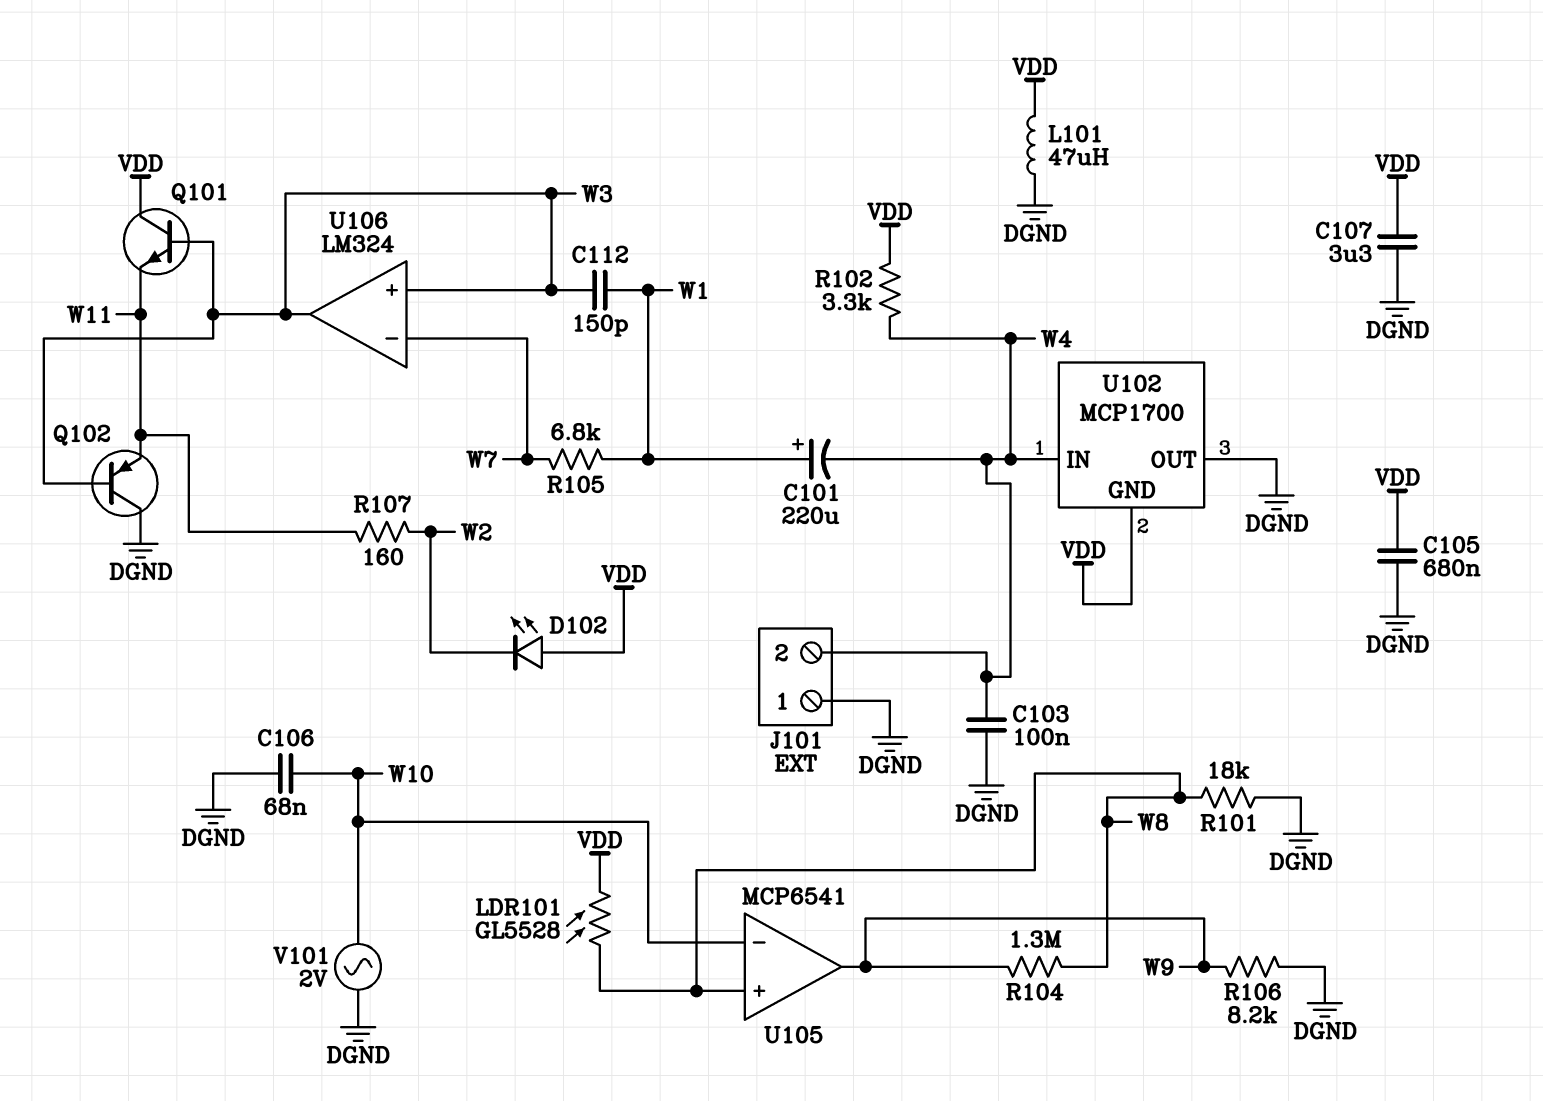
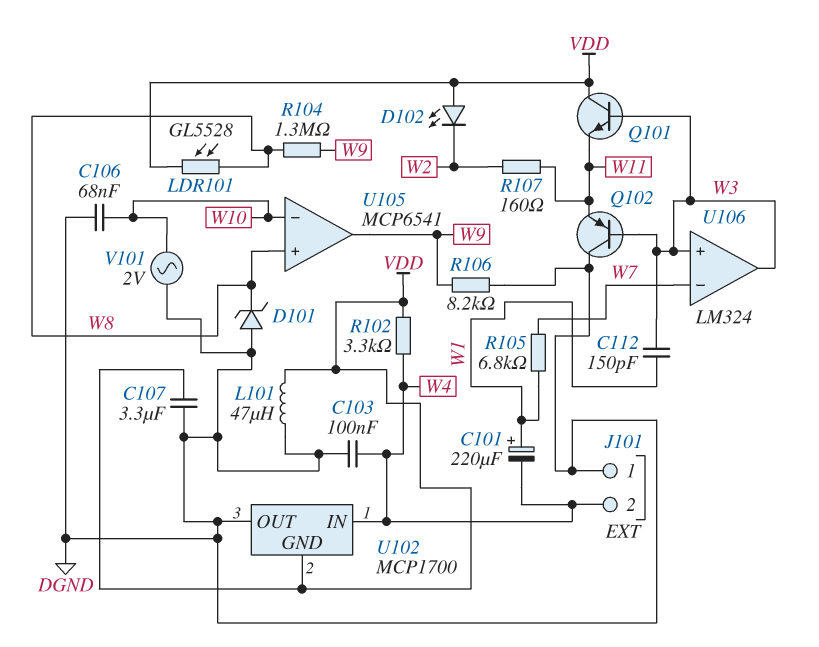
C105: 680nF (DGND, VDD) -> none
D101: none -> zener (A DGND, K W8)
R101: 18k (DGND, W8) -> none

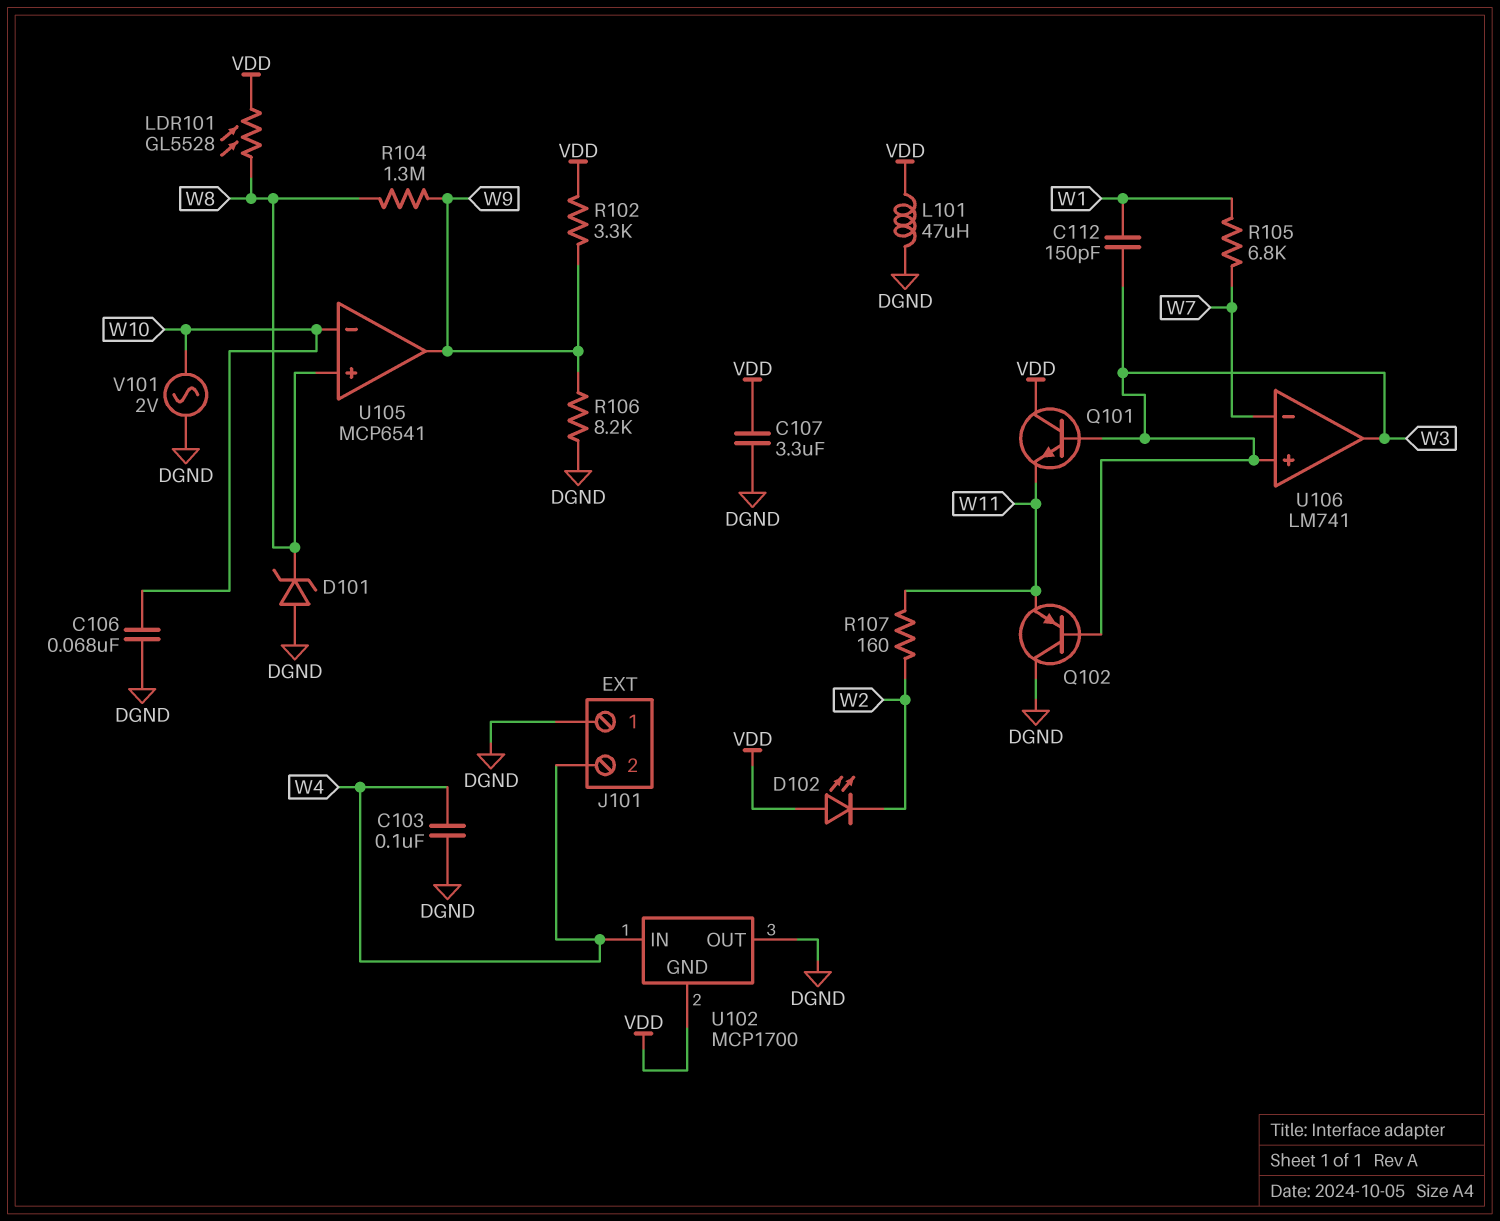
C101: 220uF (plus W1, minus W4) -> none
R102: 3.3k (VDD, W4) -> 3.3k (VDD, W9)
U106: LM324 -> LM741

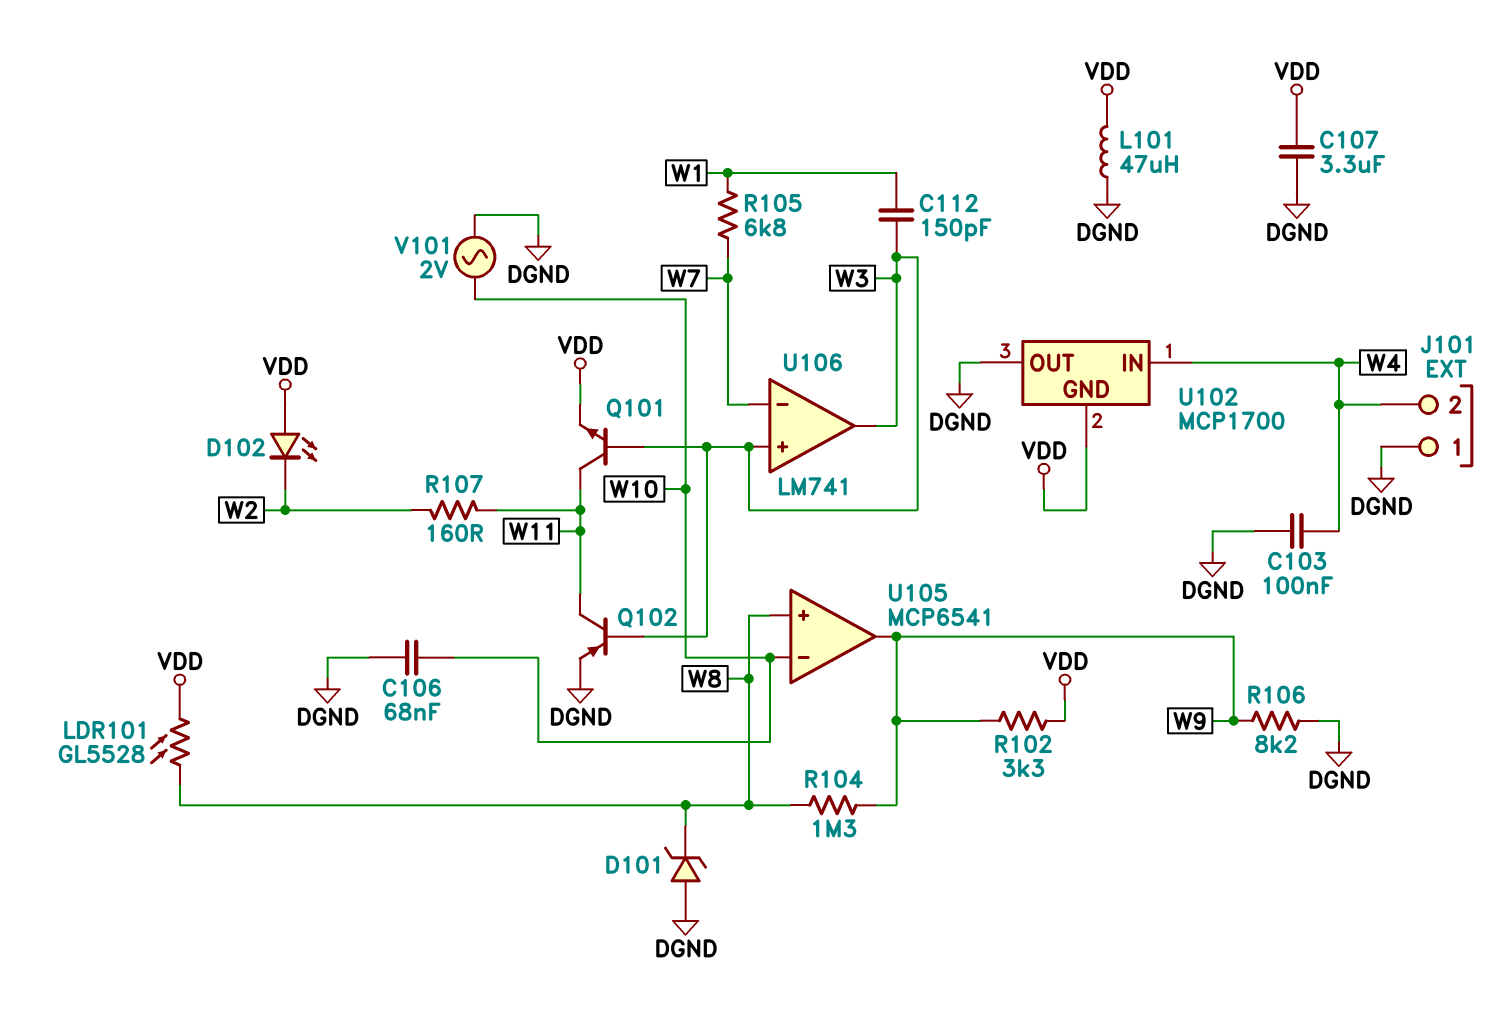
Q101: NPN (B W3, C VDD, E W11) -> NPN (B W3, C W11, E VDD)
Q102: PNP (B W3, C DGND, E W11) -> PNP (B W3, C W11, E DGND)

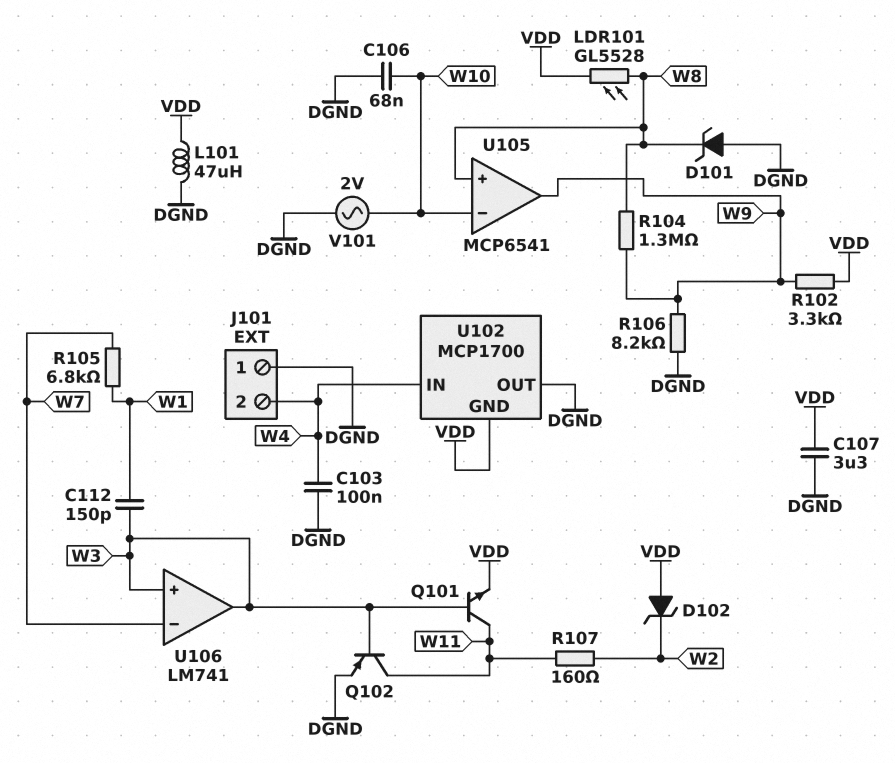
D102: LED (A VDD, K W2) -> zener (A VDD, K W2)

